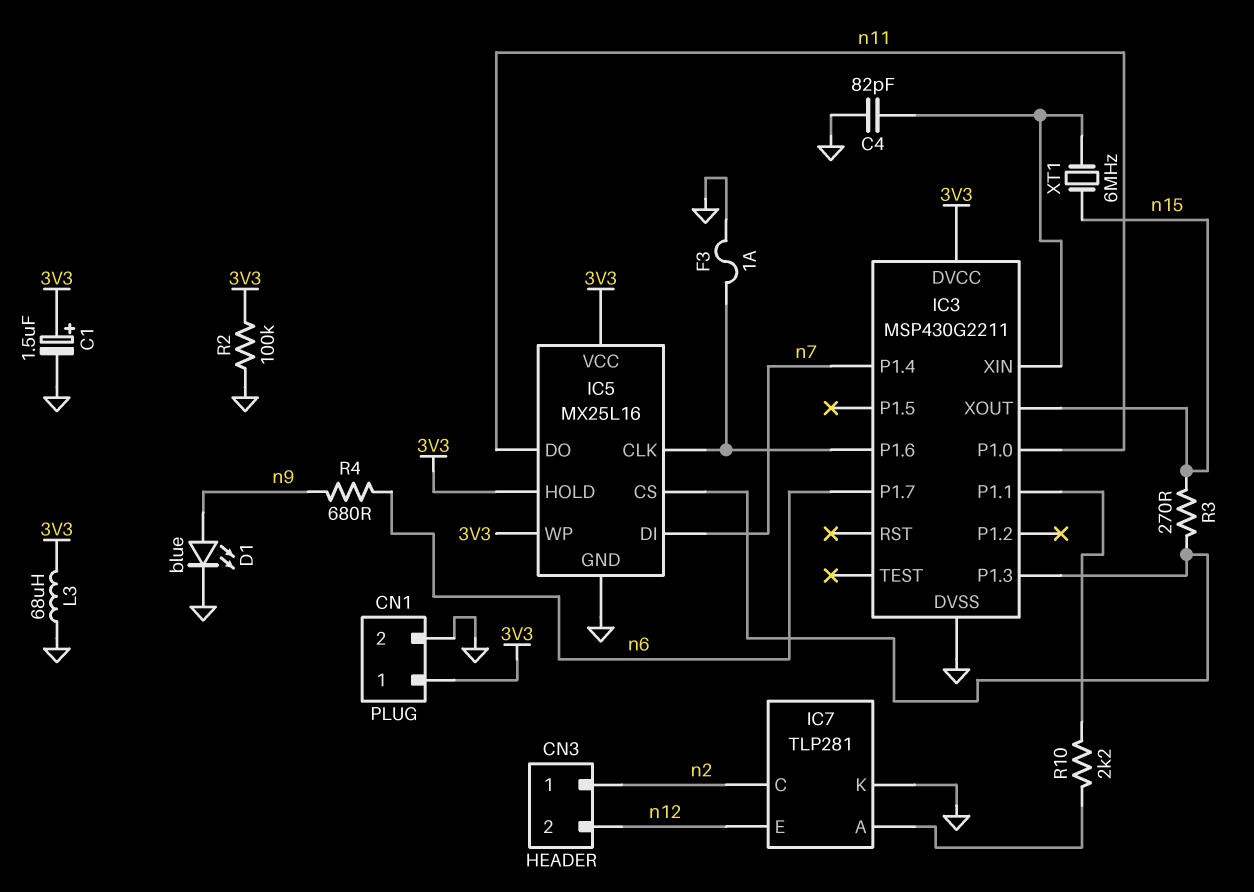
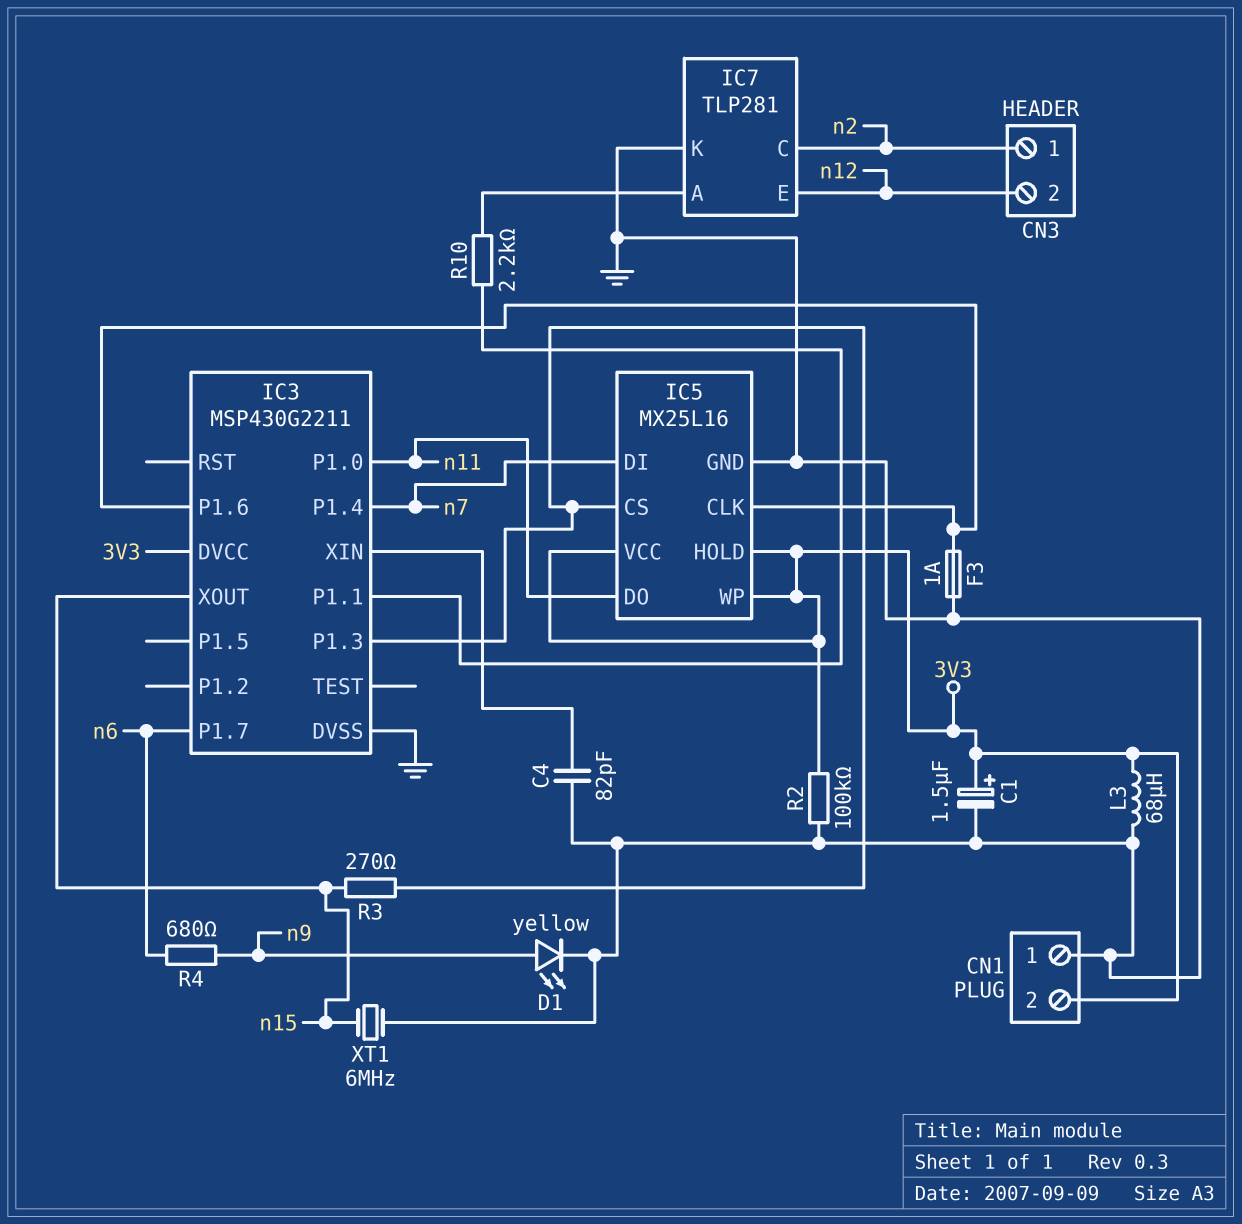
CN1 pin 1: 3V3 -> GND
CN1 pin 2: GND -> 3V3
D1: LED blue (A n9, K GND) -> LED yellow (A n9, K GND)
XT1: 6MHz (IC3/XIN, n15) -> 6MHz (GND, n15)

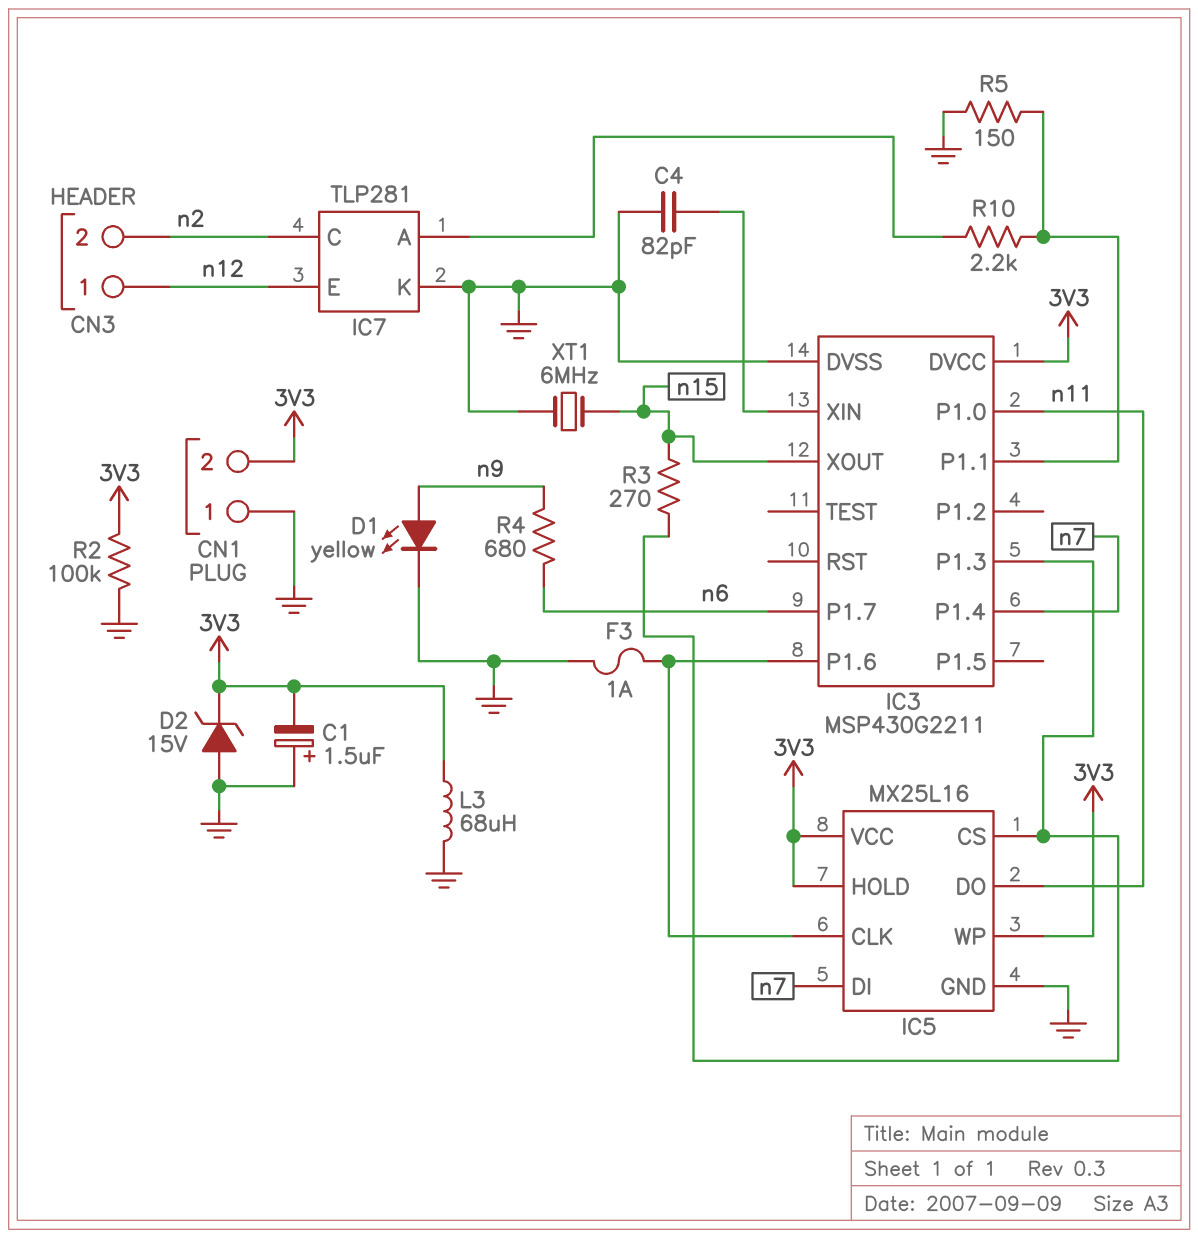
C1: 1.5uF (plus 3V3, minus GND) -> 1.5uF (plus GND, minus 3V3)
CN3 pin 1: n2 -> n12
CN3 pin 2: n12 -> n2
D2: none -> zener 15V (A GND, K 3V3)
R5: none -> 150 (GND, IC3/P1.1)

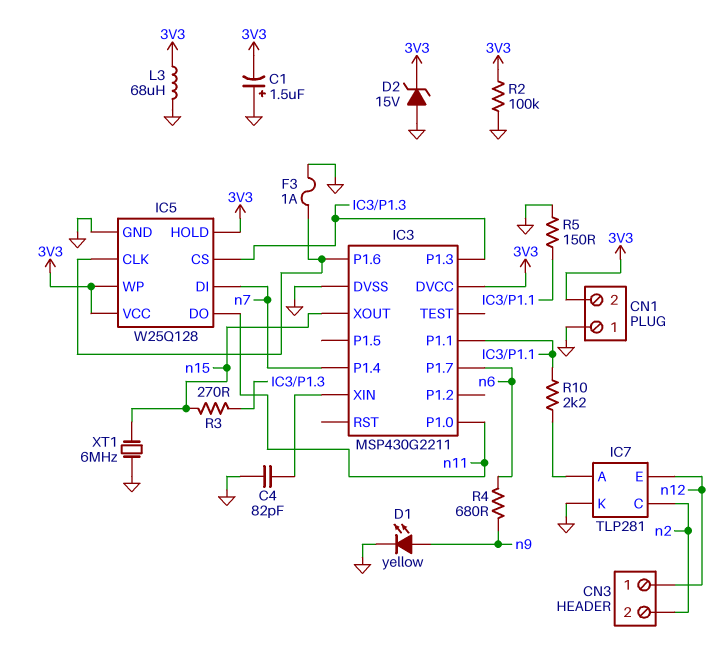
IC5: MX25L16 -> W25Q128

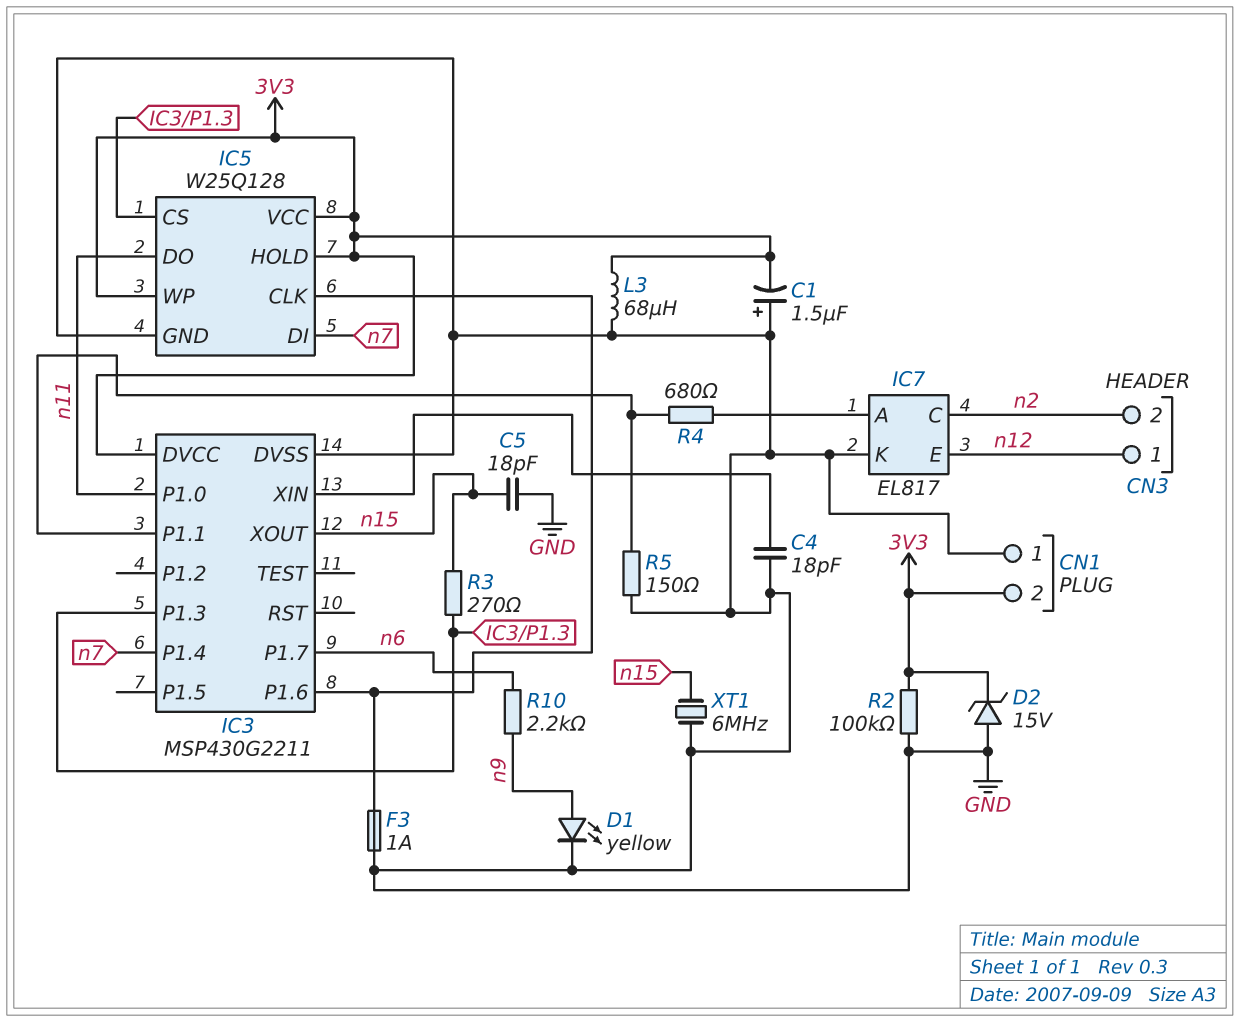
C4: 82pF (GND, IC3/XIN) -> 18pF (GND, IC3/XIN)
C5: none -> 18pF (GND, n15)
IC7: TLP281 -> EL817
R4: 680 (n6, n9) -> 680 (IC3/P1.1, IC7/A)
R10: 2.2k (IC3/P1.1, IC7/A) -> 2.2k (n6, n9)

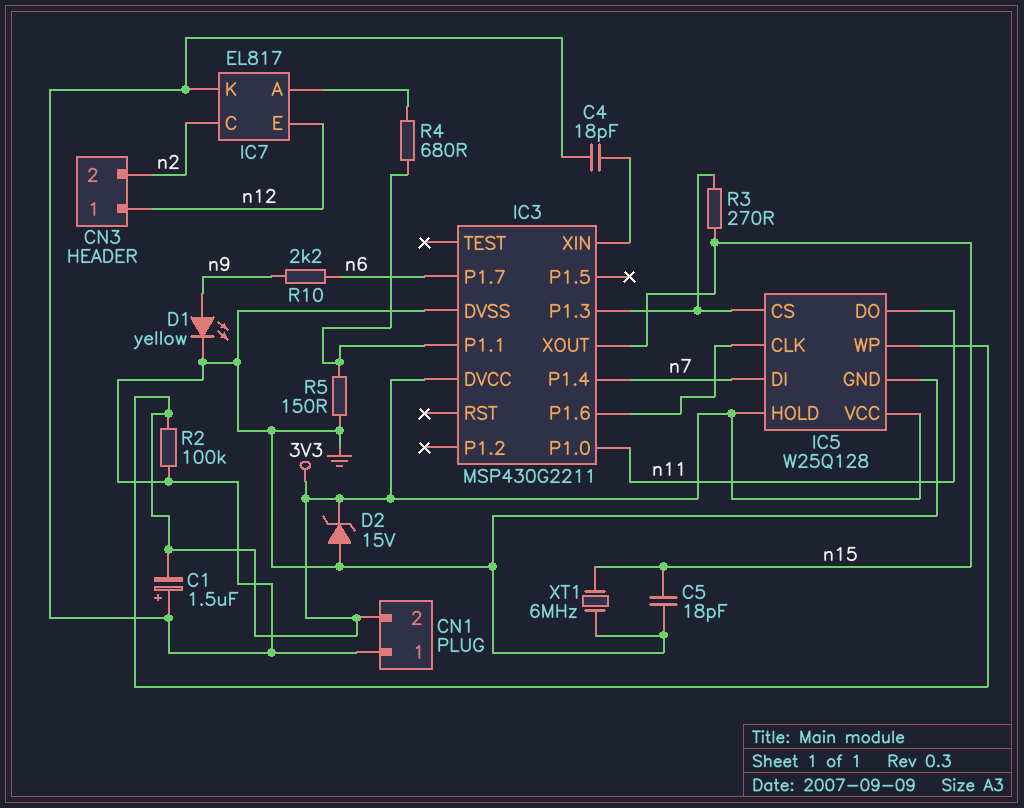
F3: 1A (GND, IC3/P1.6) -> none
L3: 68uH (3V3, GND) -> none

